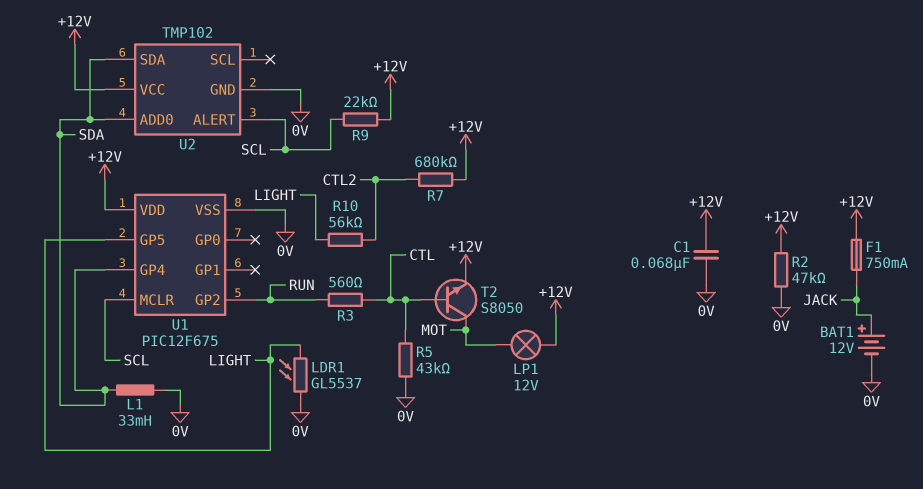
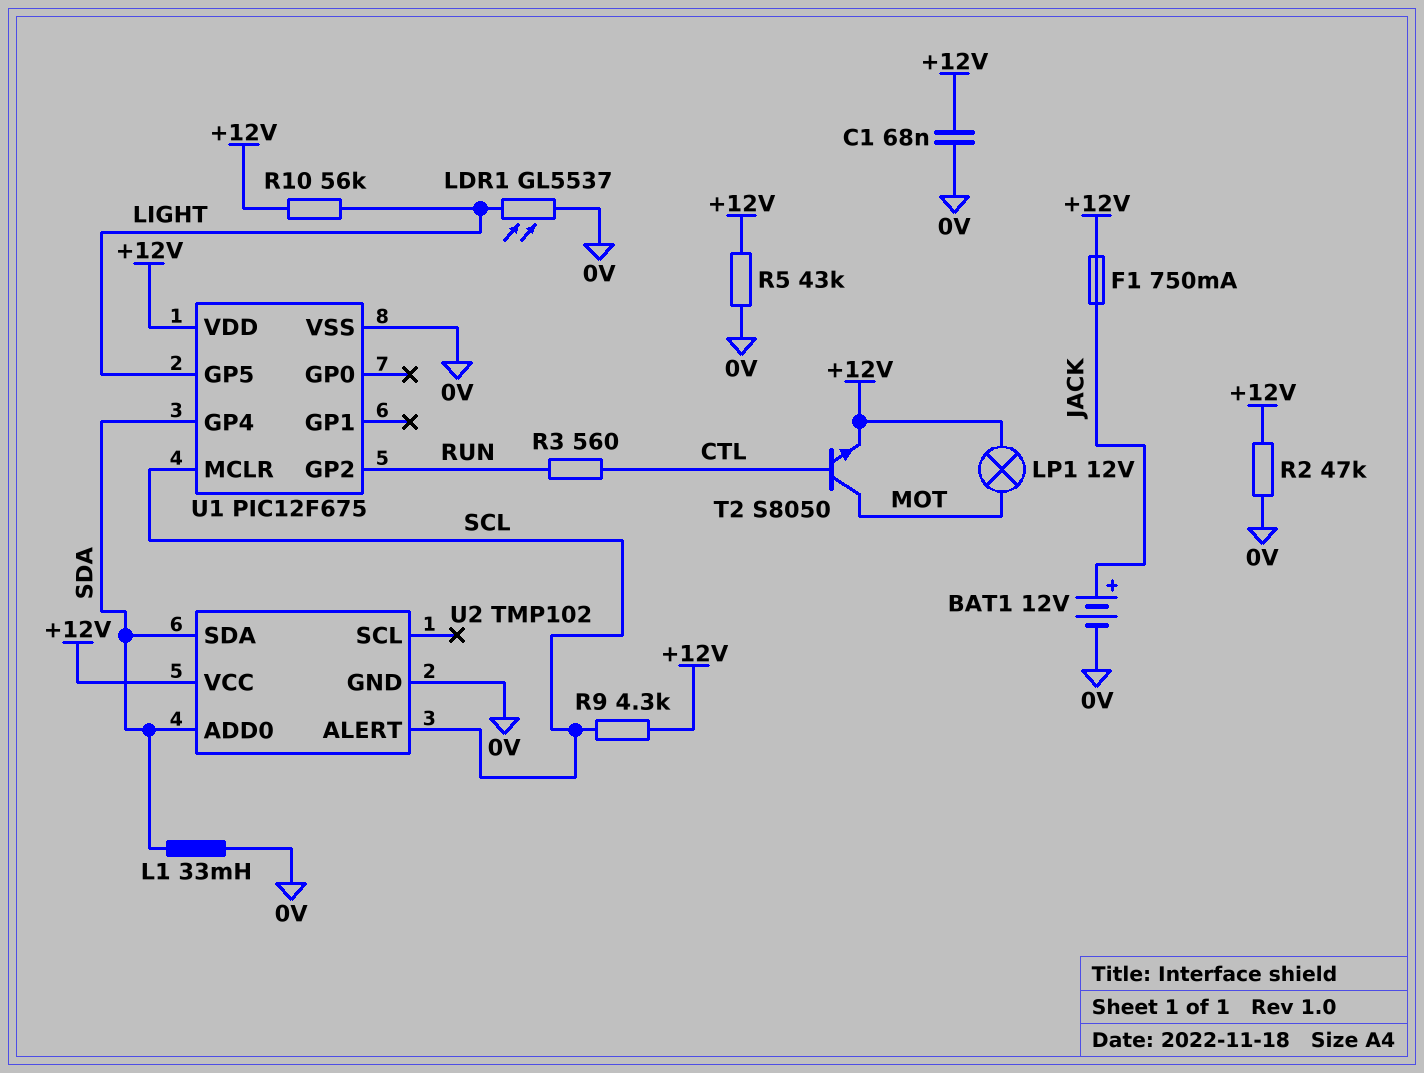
R5: 43k (0V, CTL) -> 43k (+12V, 0V)
R7: 680k (+12V, CTL2) -> none
R9: 22k (+12V, SCL) -> 4.3k (+12V, SCL)
R10: 56k (CTL2, LIGHT) -> 56k (+12V, LIGHT)

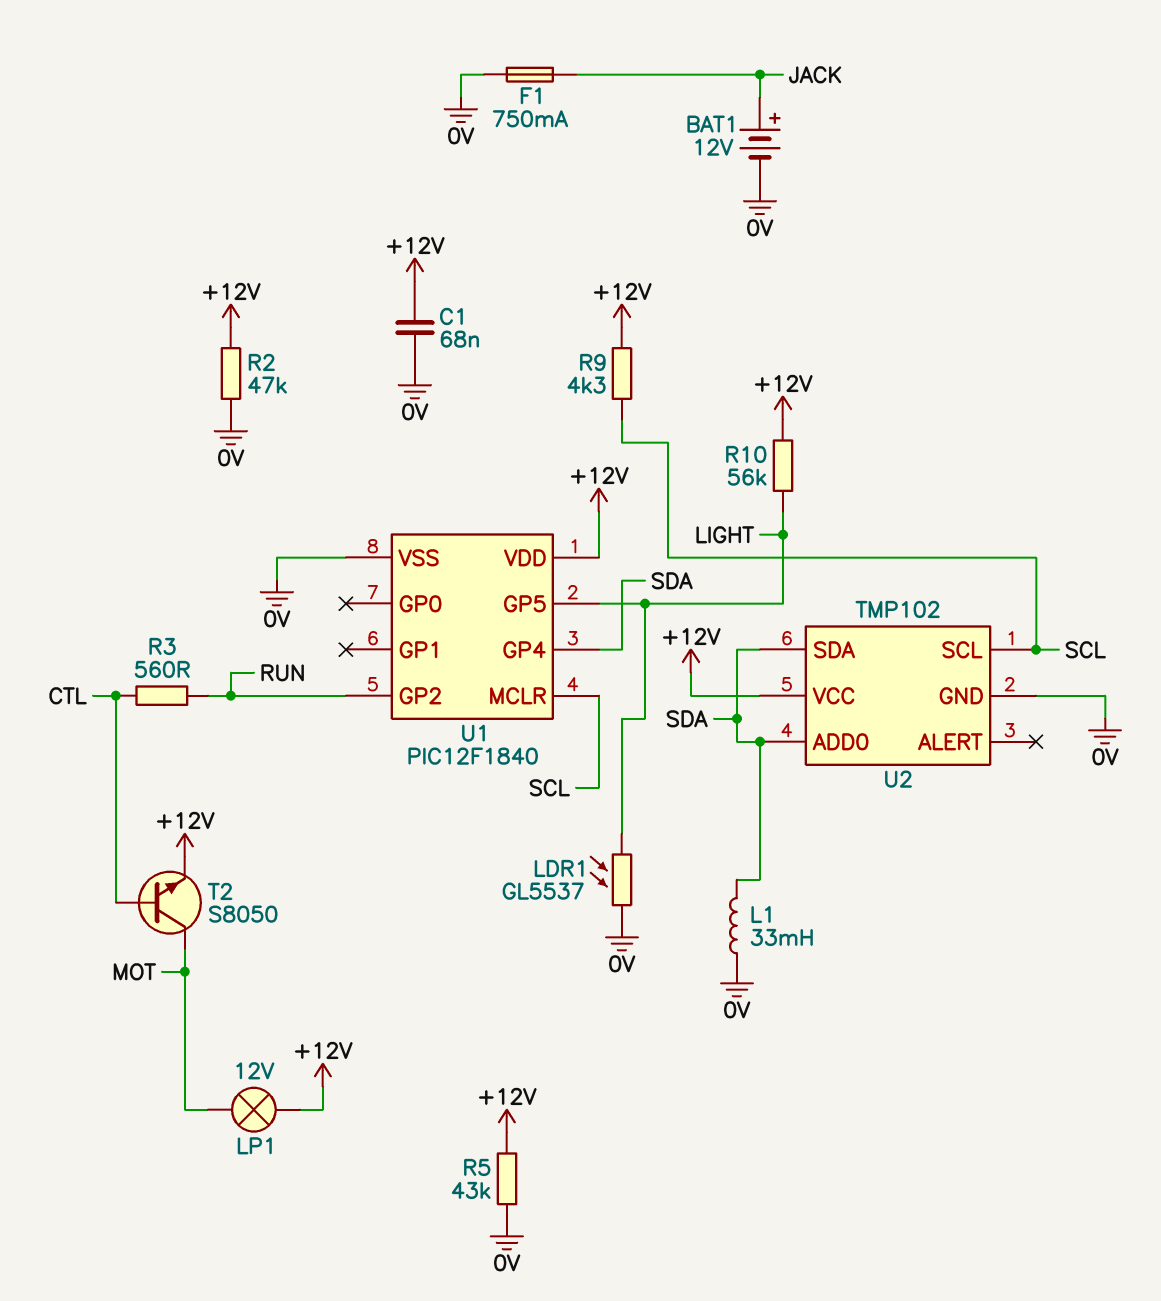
F1: 750mA (+12V, JACK) -> 750mA (0V, JACK)
U1: PIC12F675 -> PIC12F1840
U2 pin ALERT: SCL -> none
U2 pin SCL: none -> SCL

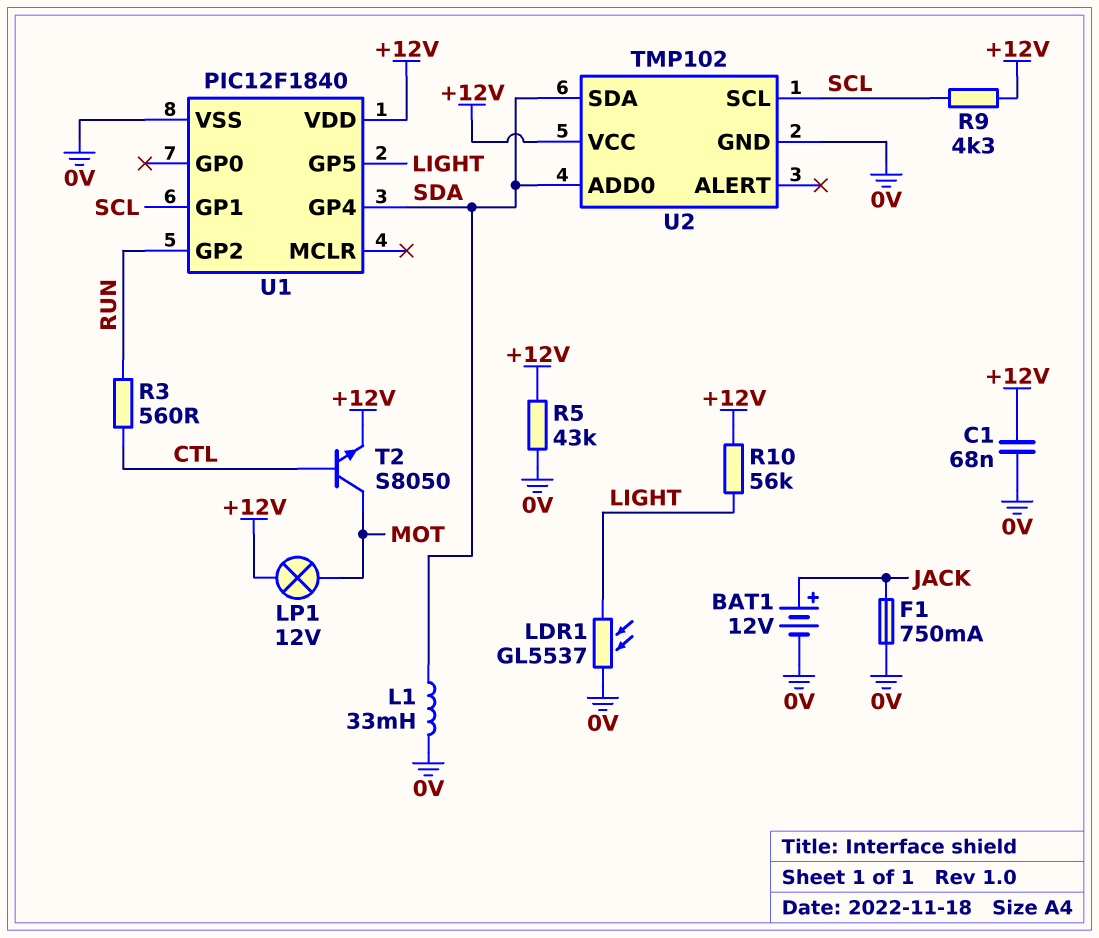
R2: 47k (+12V, 0V) -> none
U1 pin GP1: none -> SCL
U1 pin MCLR: SCL -> none

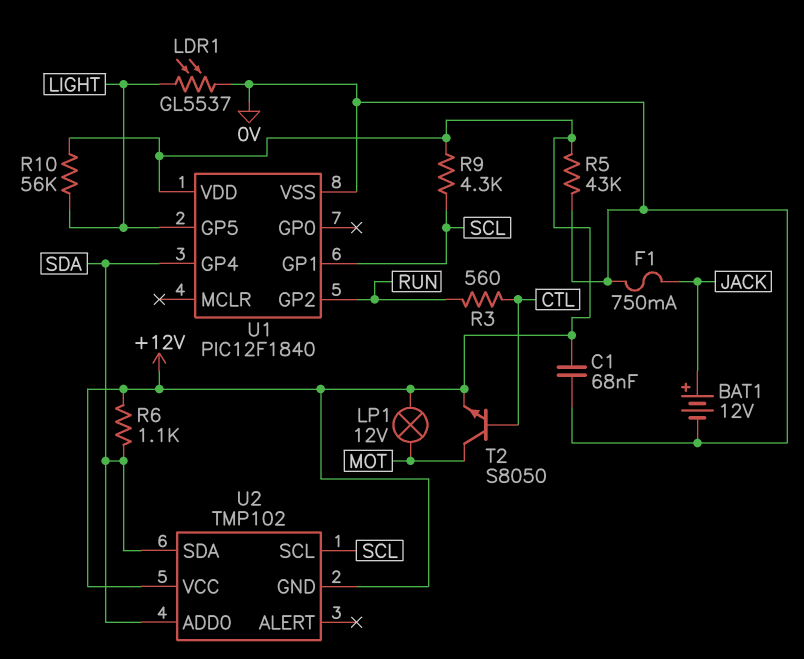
L1: 33mH (0V, SDA) -> none
R6: none -> 1.1k (+12V, SDA)
U2 pin GND: 0V -> +12V

